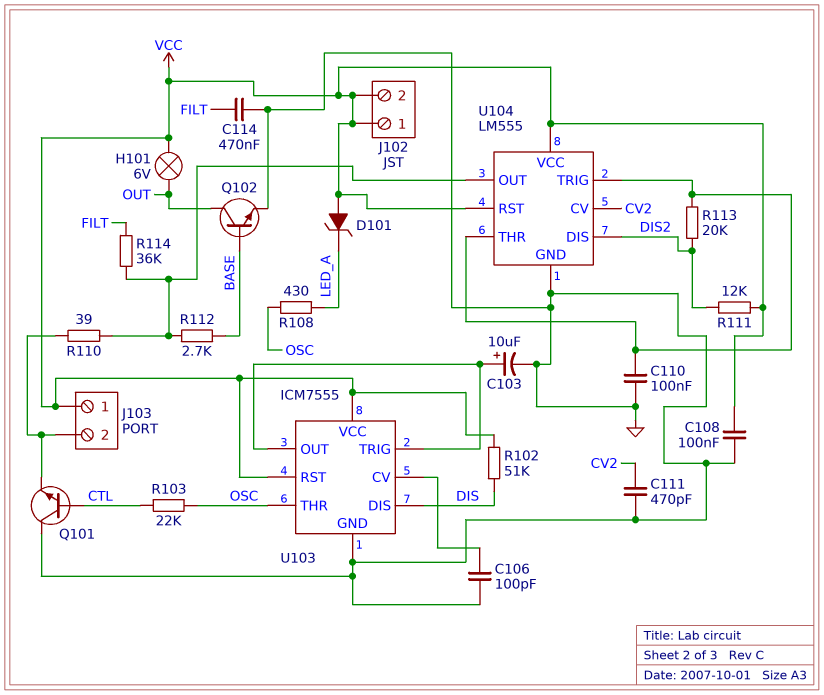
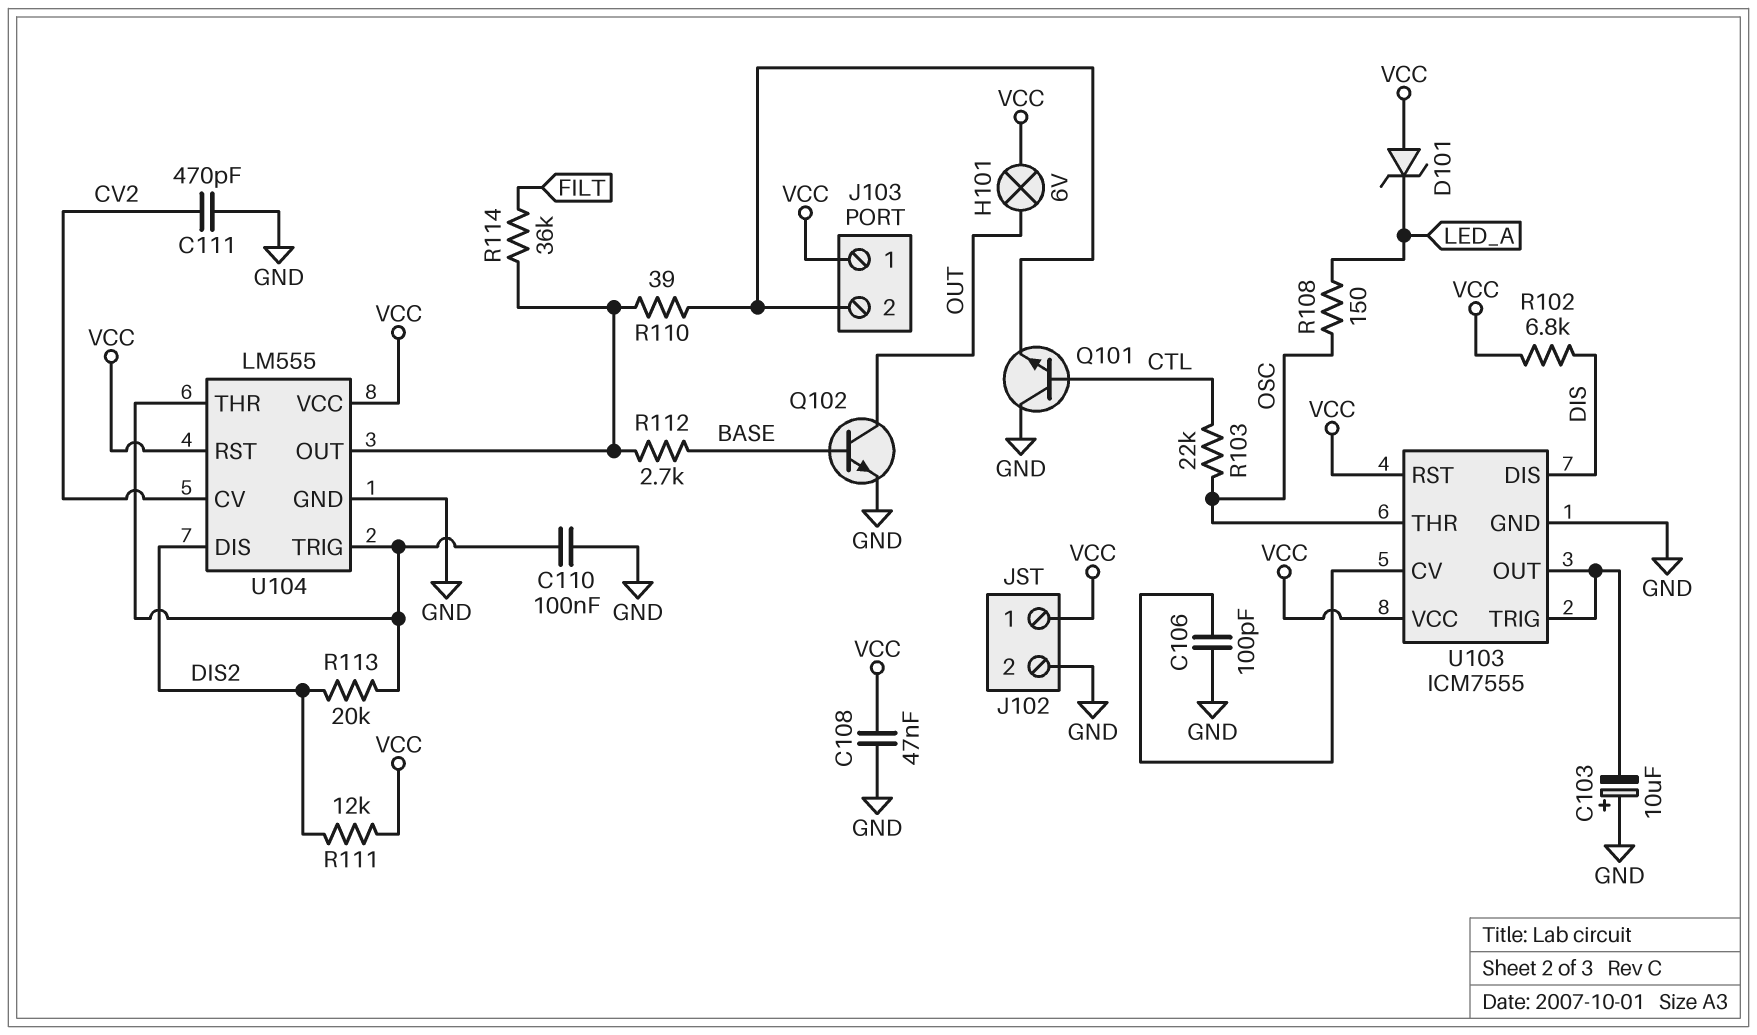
C103: 10uF (plus U103/OUT, minus GND) -> 10uF (plus GND, minus U103/OUT)
C108: 100nF (GND, VCC) -> 47nF (GND, VCC)
C114: 470nF (FILT, GND) -> none
J102 pin 2: VCC -> GND
R102: 51k (DIS, VCC) -> 6.8k (DIS, VCC)
R108: 430 (LED_A, OSC) -> 150 (LED_A, OSC)

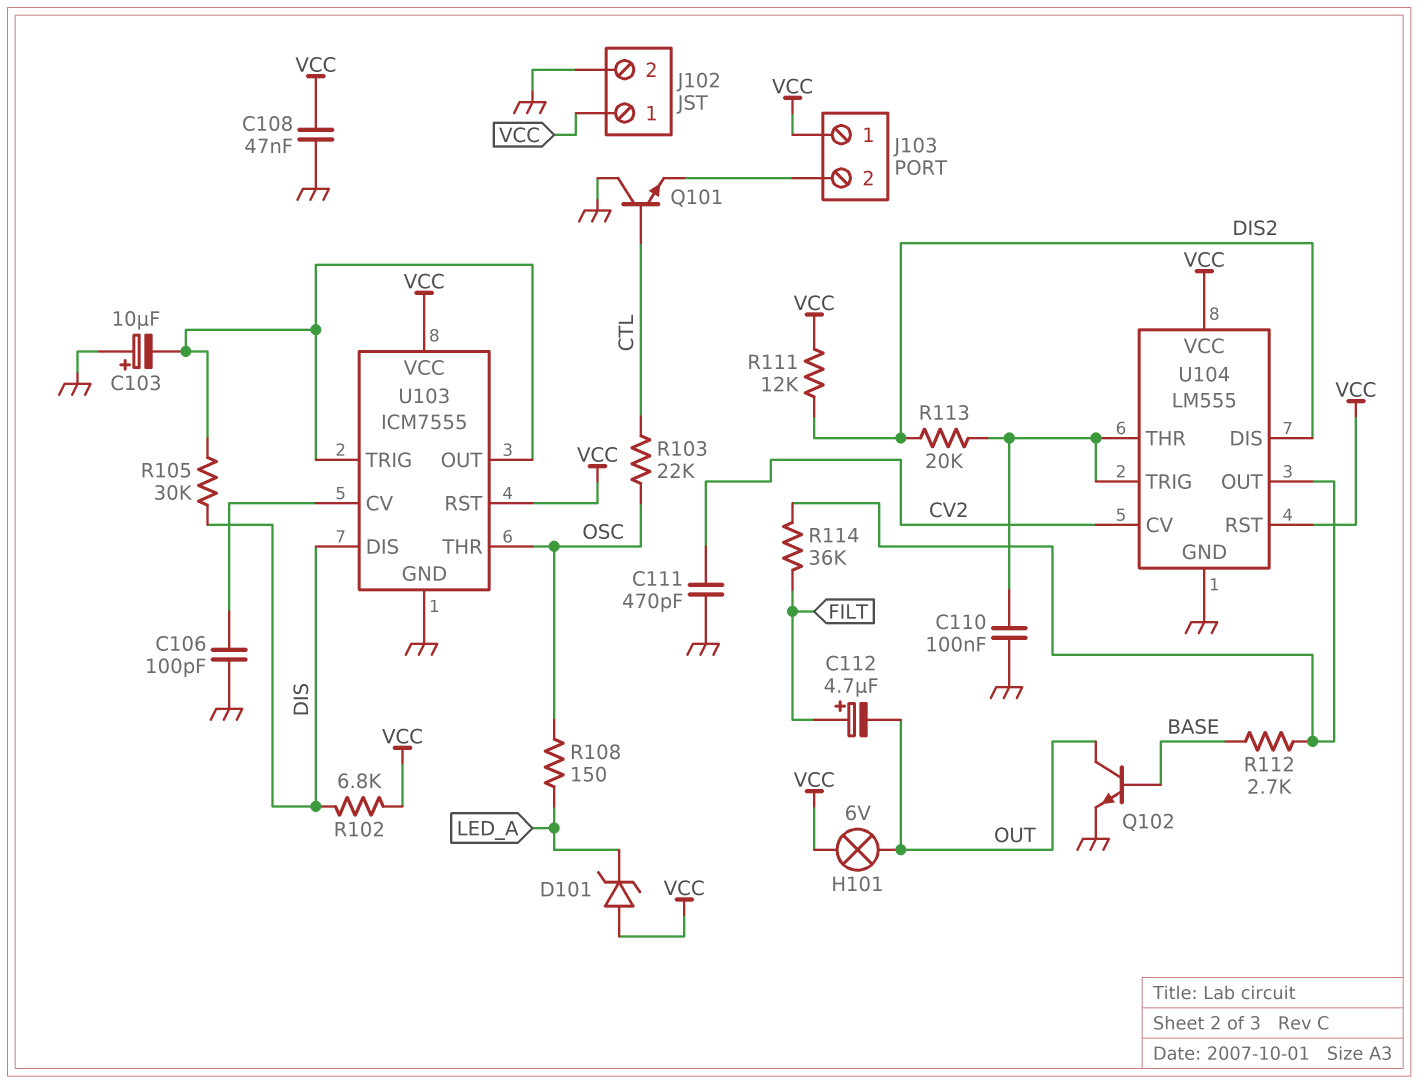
C112: none -> 4.7uF (plus FILT, minus OUT)
R105: none -> 30k (DIS, U103/OUT)
R110: 39 (J103/2, U104/OUT) -> none

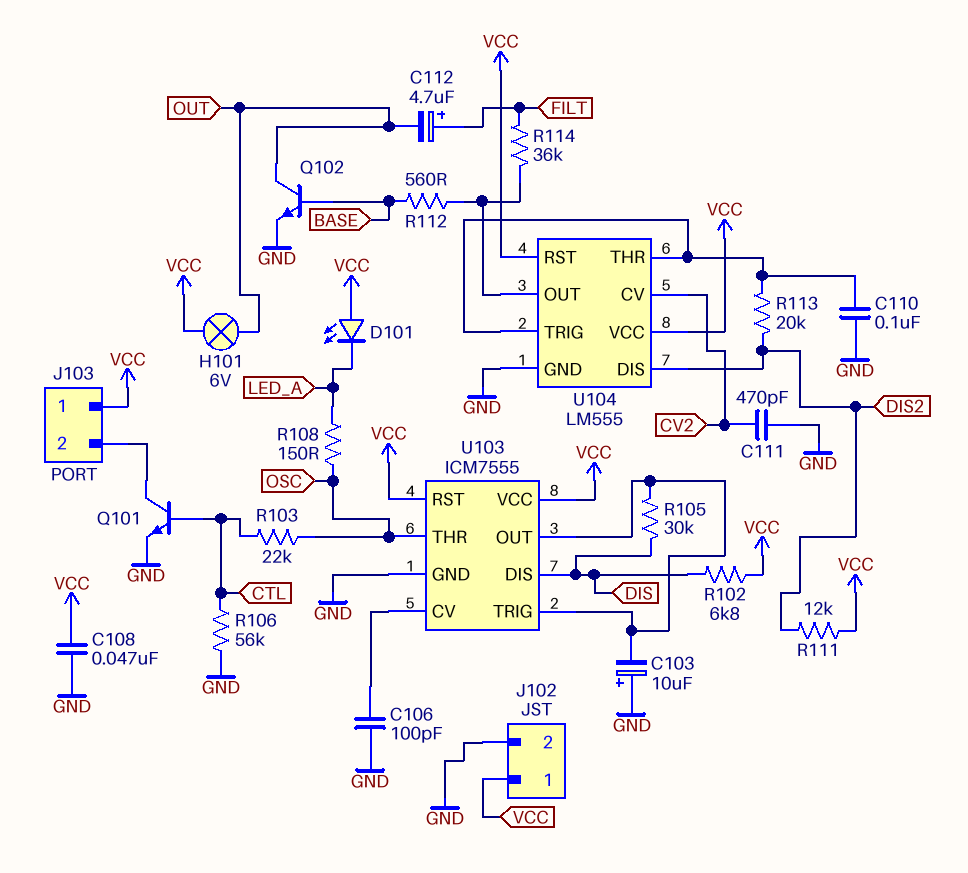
D101: zener (A VCC, K LED_A) -> LED (A VCC, K LED_A)
Q101: NPN (B CTL, C GND, E J103/2) -> NPN (B CTL, C J103/2, E GND)
R106: none -> 56k (CTL, GND)
R112: 2.7k (BASE, U104/OUT) -> 560 (BASE, U104/OUT)

